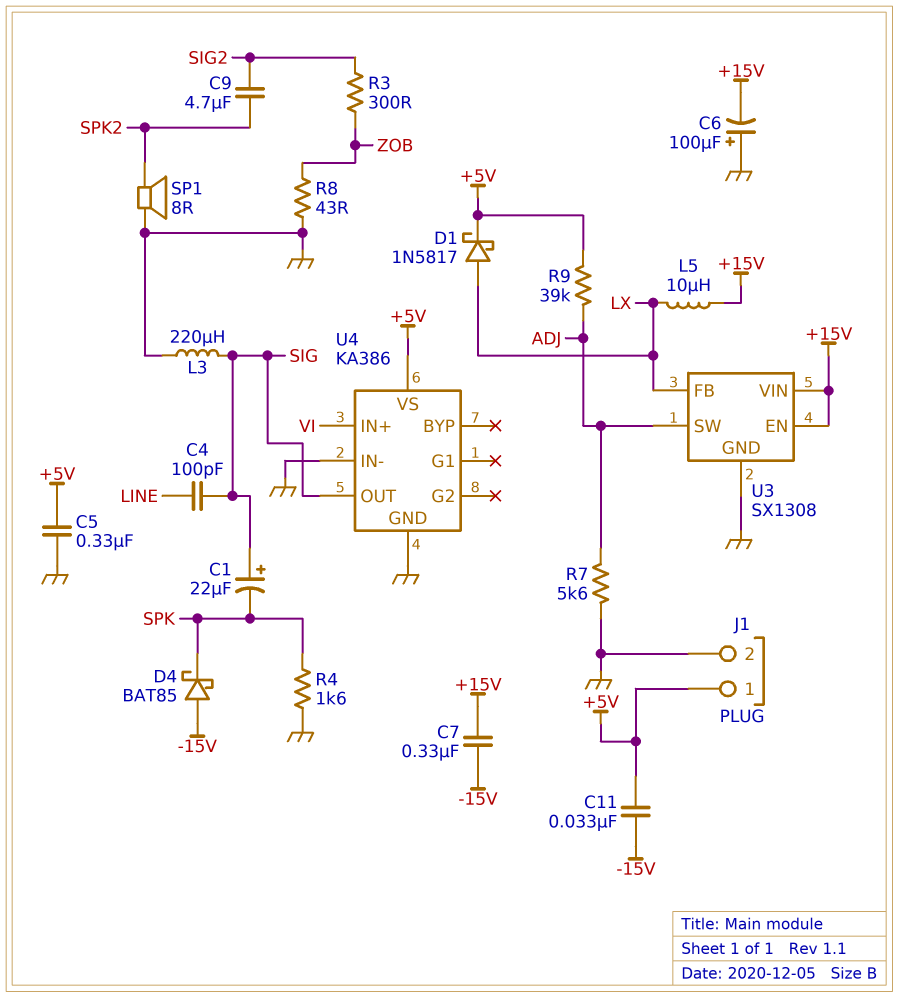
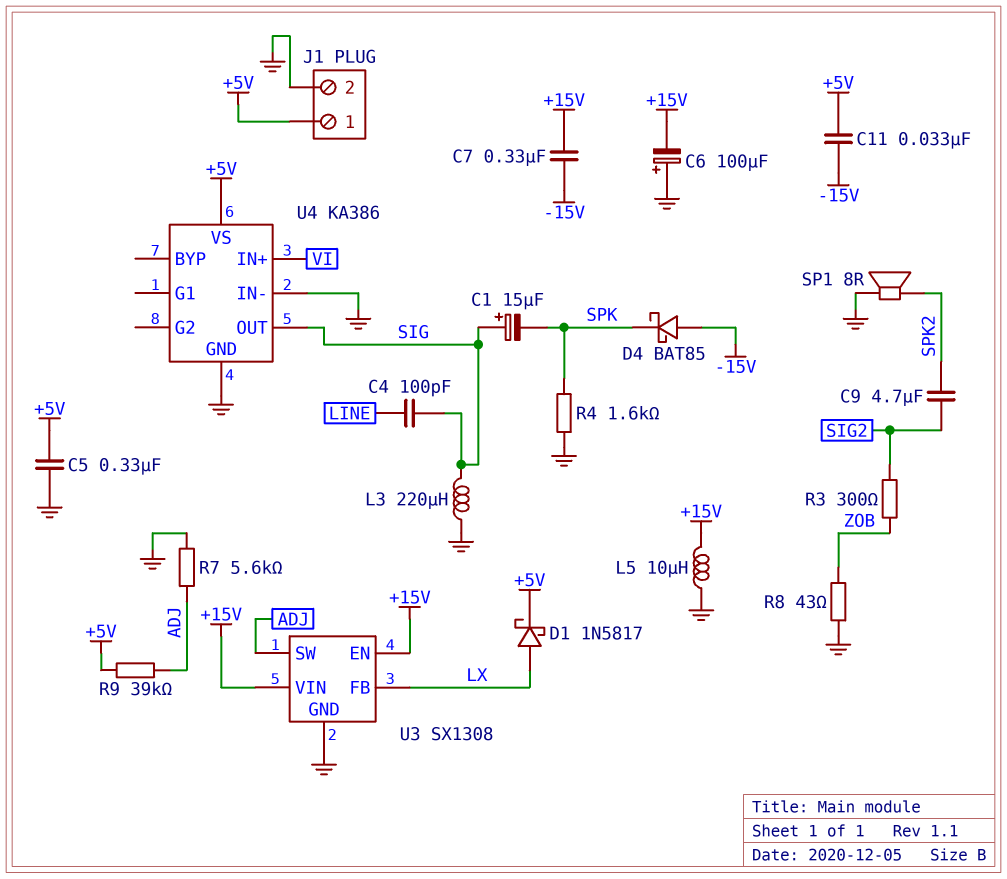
C1: 22uF (plus SIG, minus SPK) -> 15uF (plus SIG, minus SPK)
L5: 10uH (+15V, LX) -> 10uH (+15V, GND)

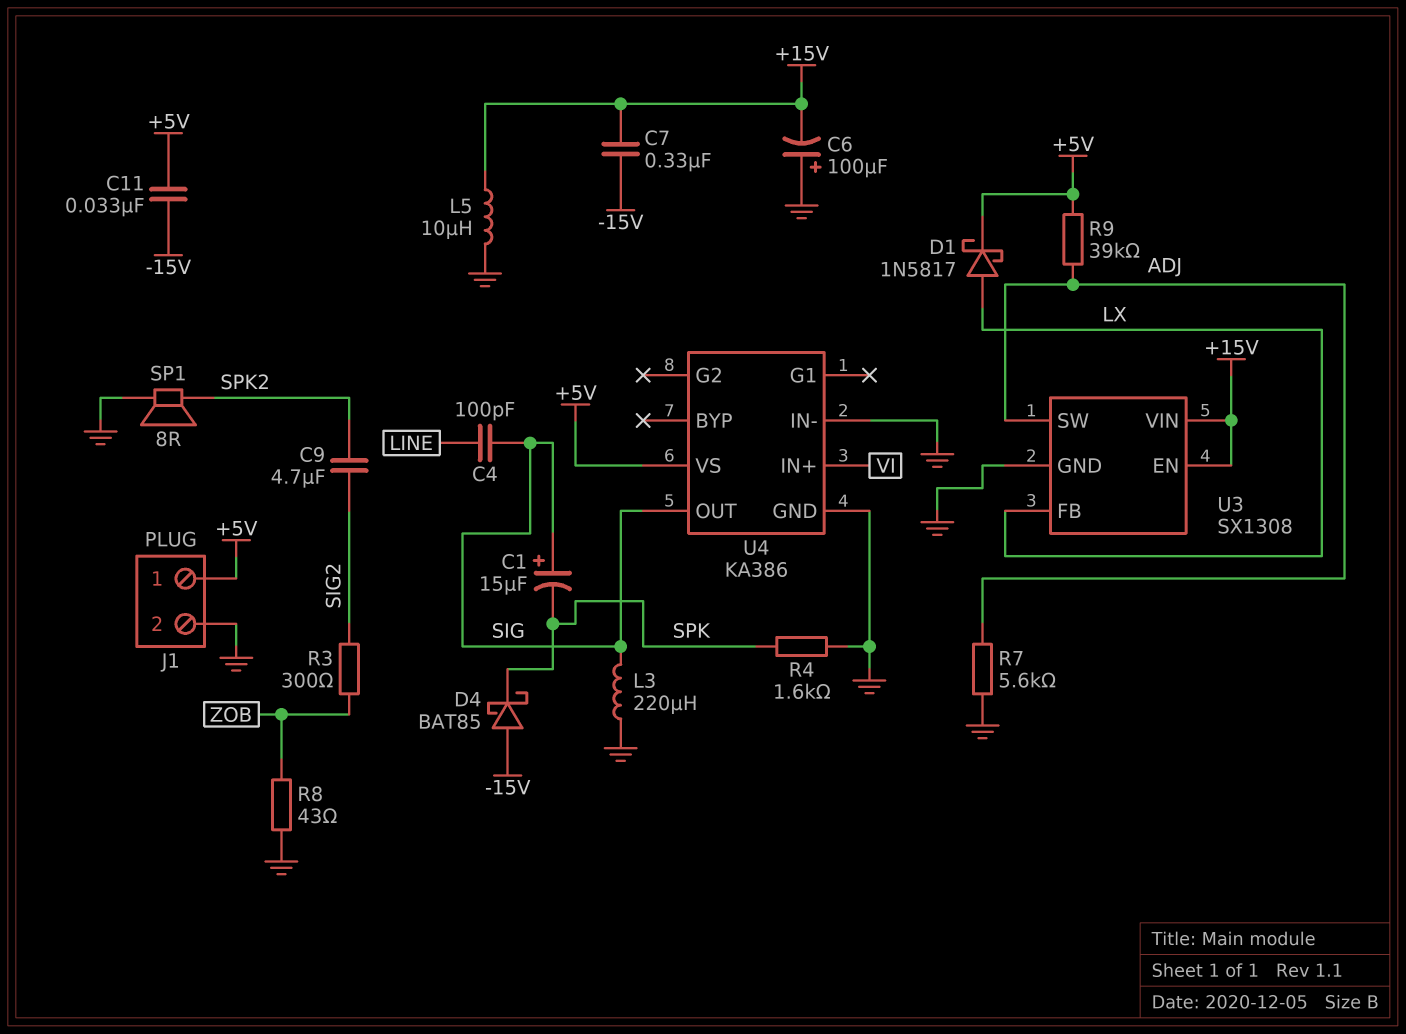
C5: 330nF (+5V, GND) -> none

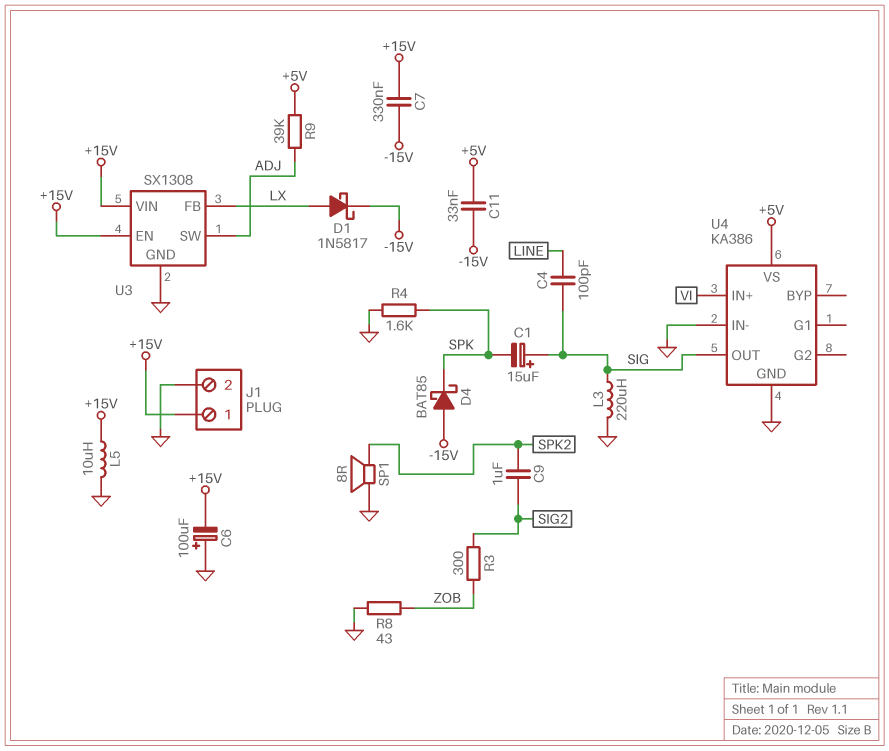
C9: 4.7uF (SIG2, SPK2) -> 1uF (SIG2, SPK2)
D1: schottky 1N5817 (A LX, K +5V) -> schottky 1N5817 (A LX, K -15V)
J1 pin 1: +5V -> +15V
R7: 5.6k (ADJ, GND) -> none

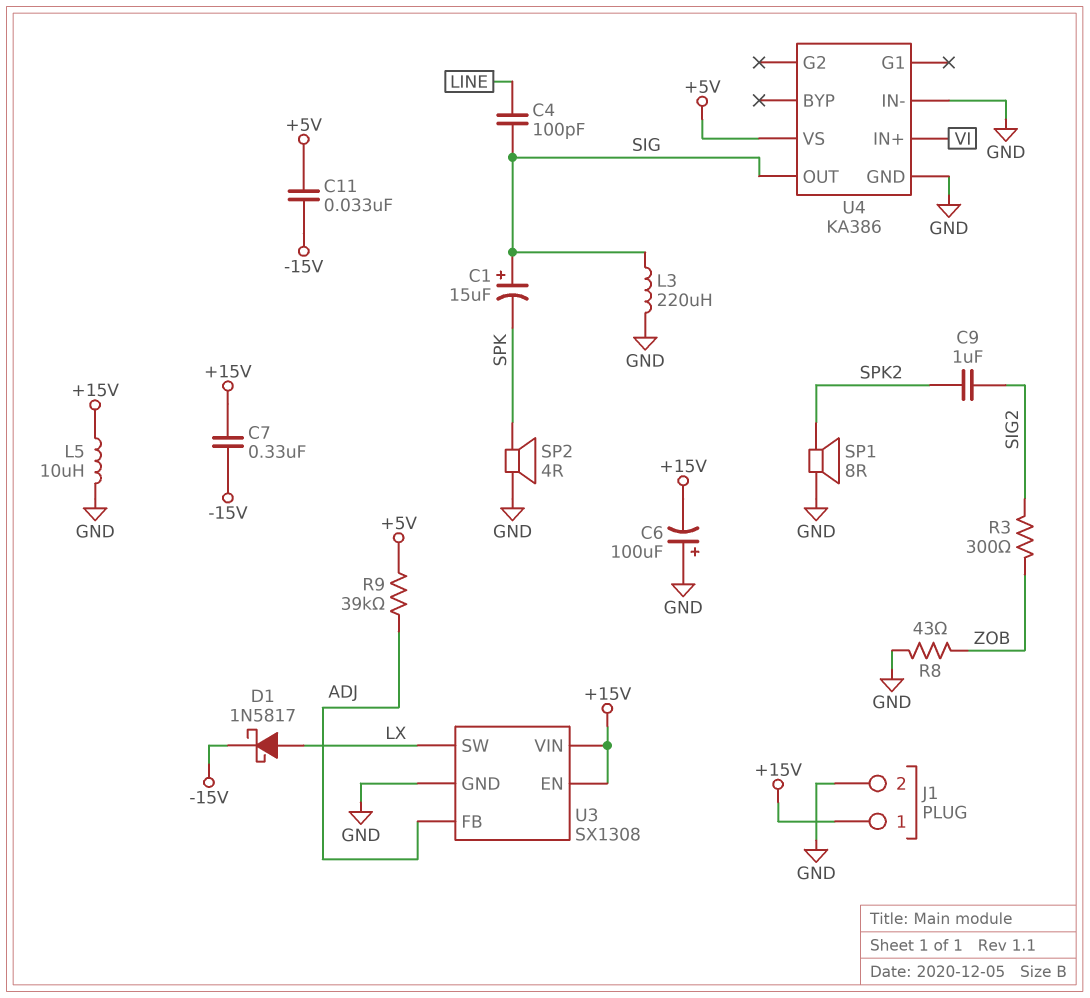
D4: schottky BAT85 (A -15V, K SPK) -> none
R4: 1.6k (GND, SPK) -> none
SP2: none -> speaker 4R (GND, SPK)
U3 pin FB: LX -> ADJ
U3 pin SW: ADJ -> LX

